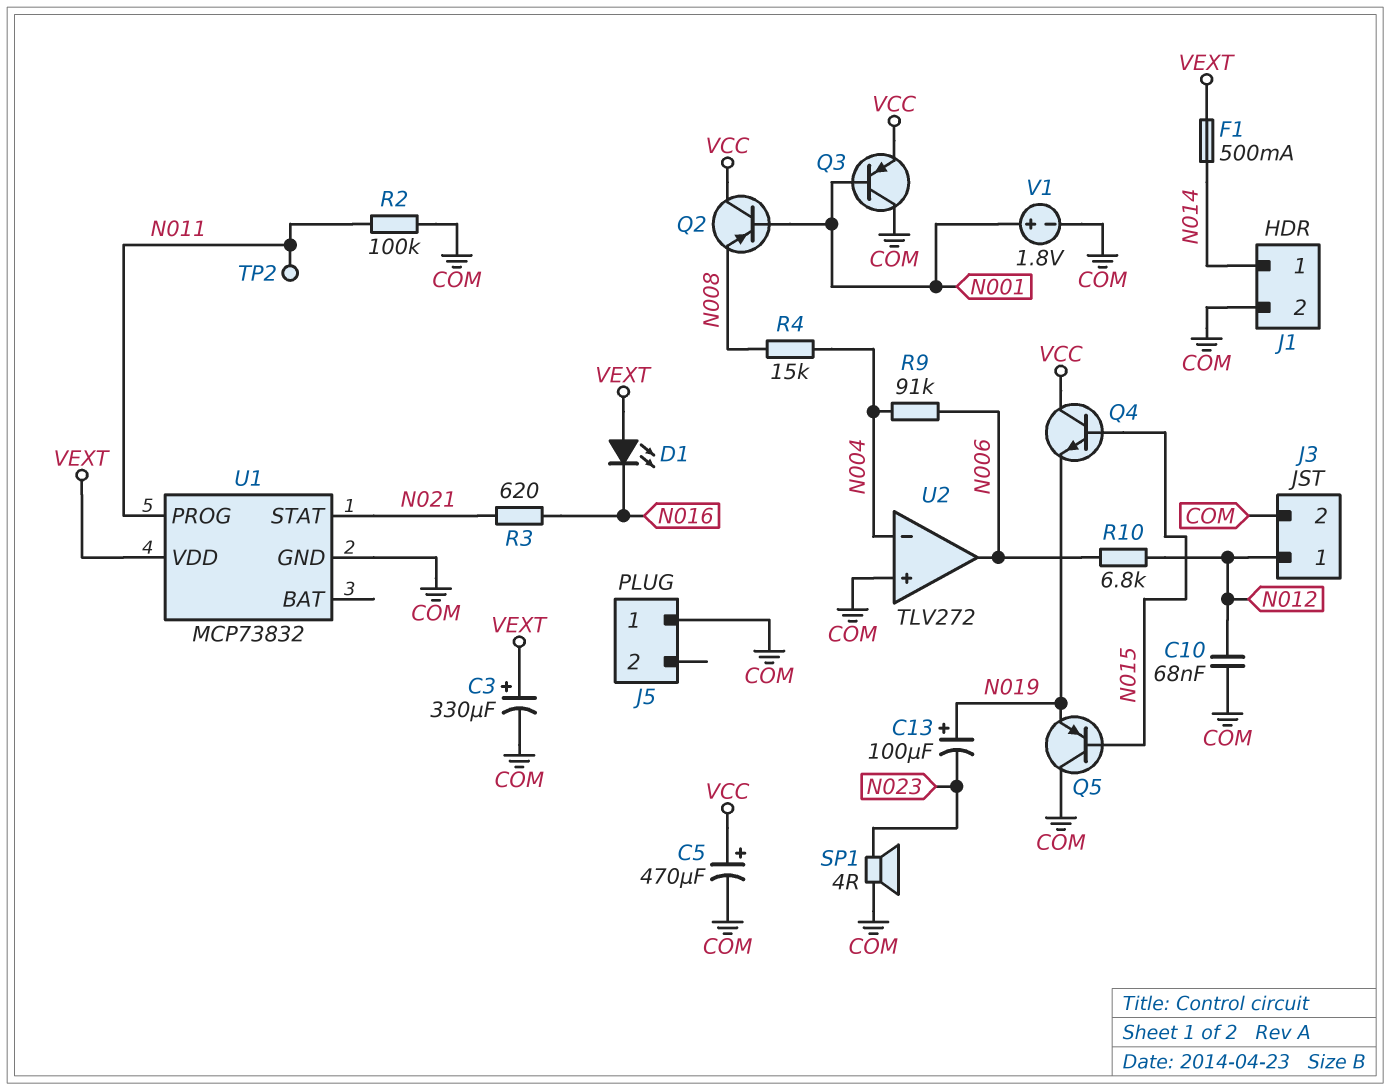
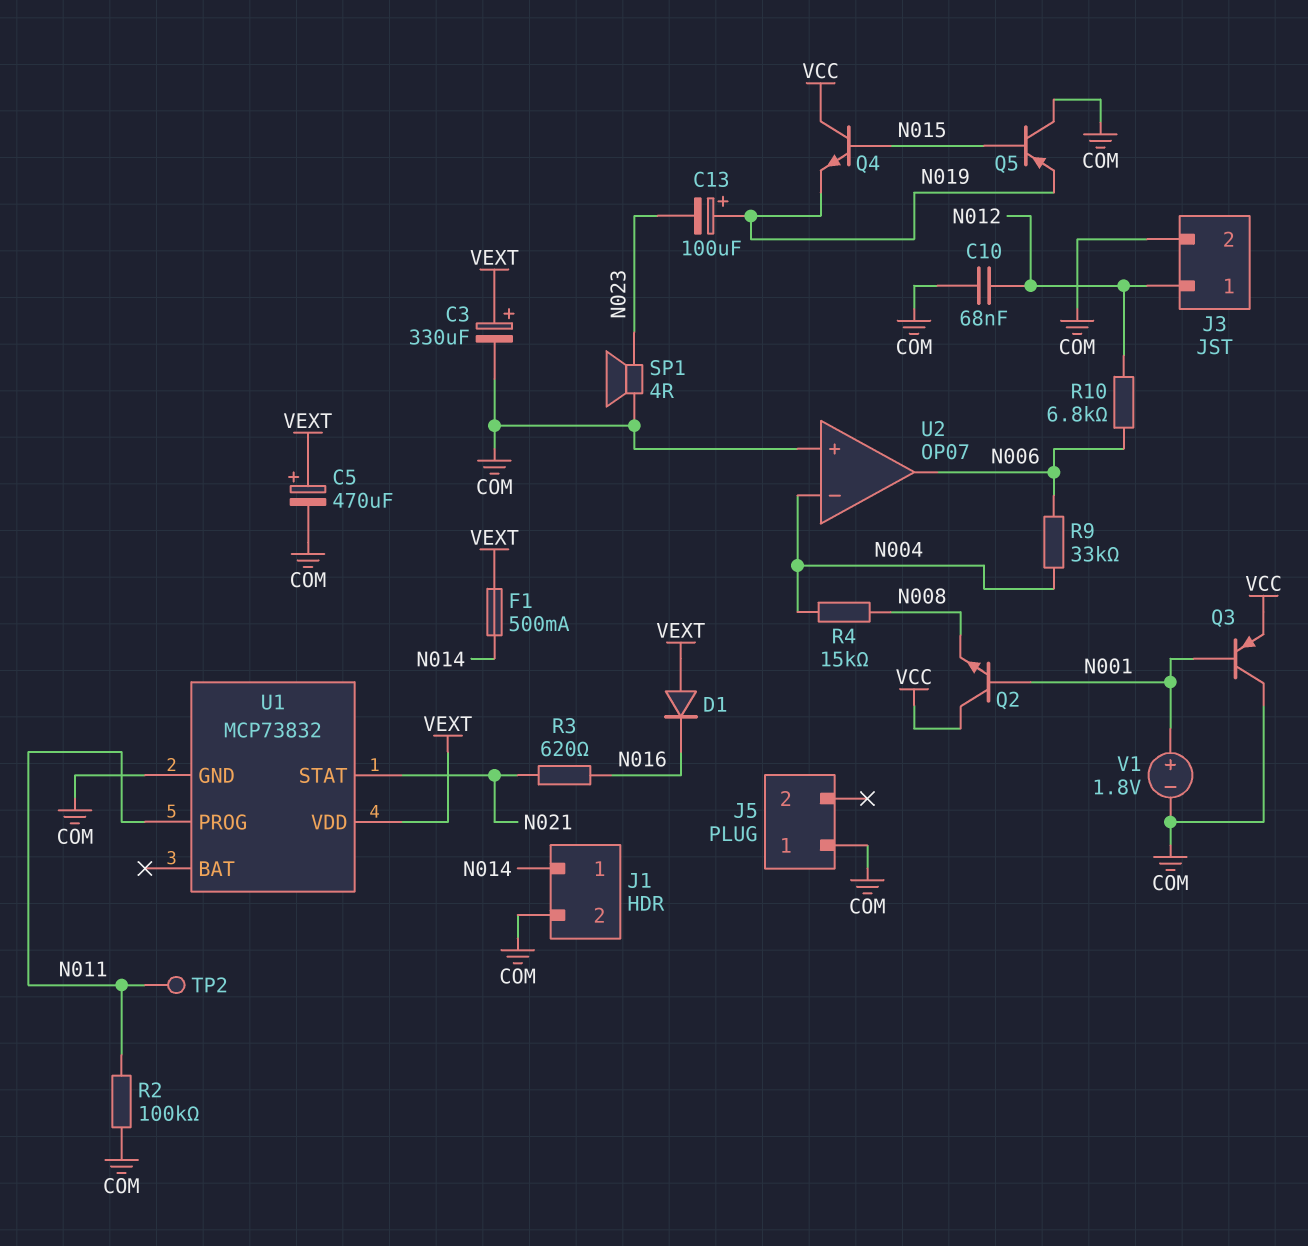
C5: 470uF (plus VCC, minus COM) -> 470uF (plus VEXT, minus COM)
D1: LED (A VEXT, K N016) -> diode (A VEXT, K N016)
Q2: PNP (B N001, C VCC, E N008) -> NPN (B N001, C VCC, E N008)
R9: 91k (N004, N006) -> 33k (N004, N006)
U2: TLV272 -> OP07

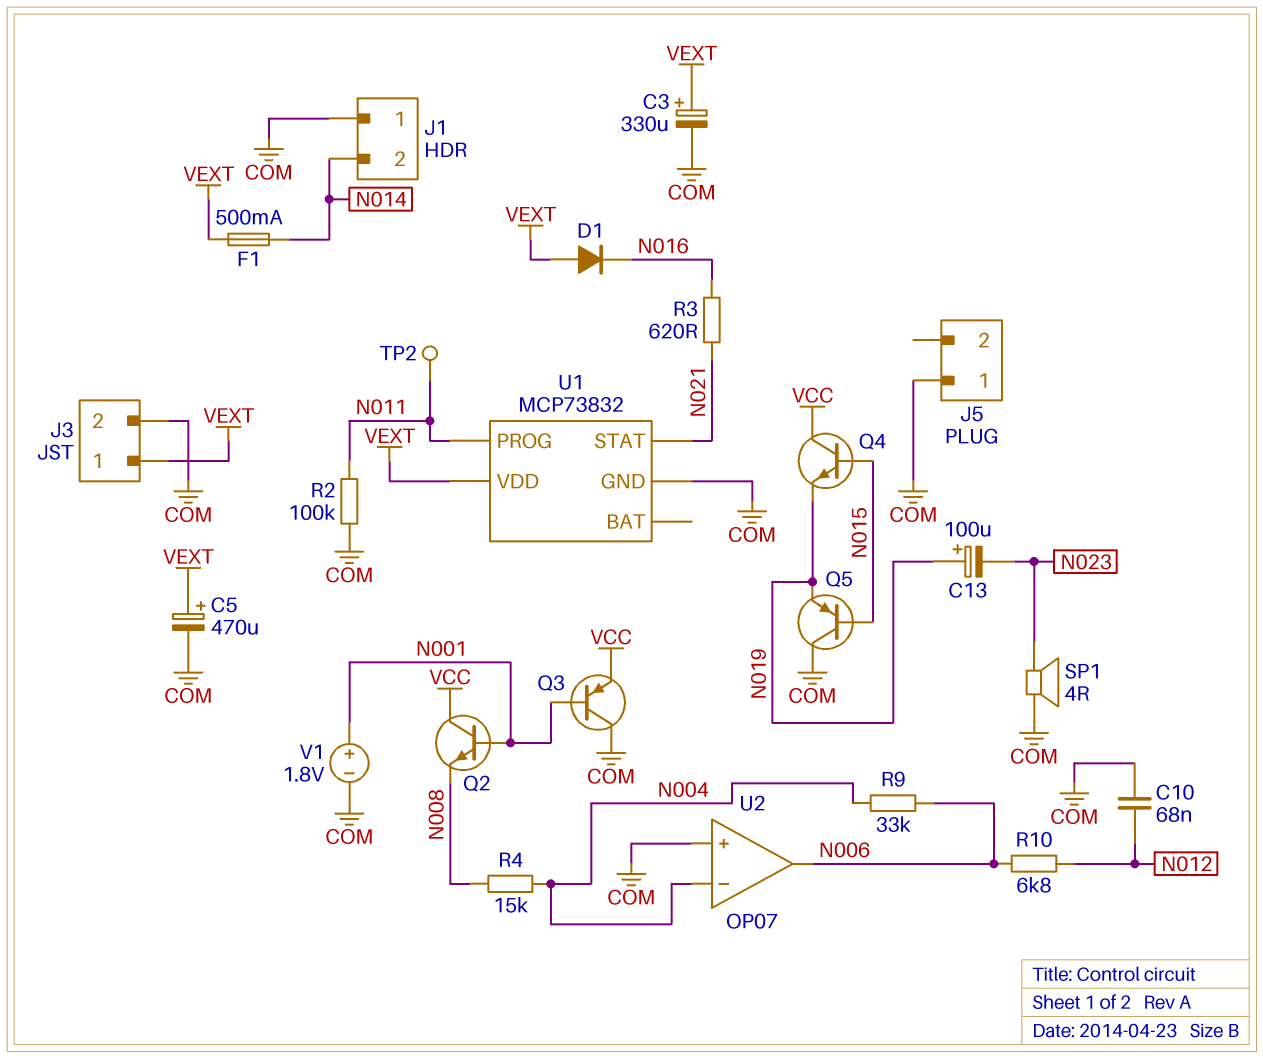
J1 pin 1: N014 -> COM
J1 pin 2: COM -> N014
J3 pin 1: N012 -> VEXT

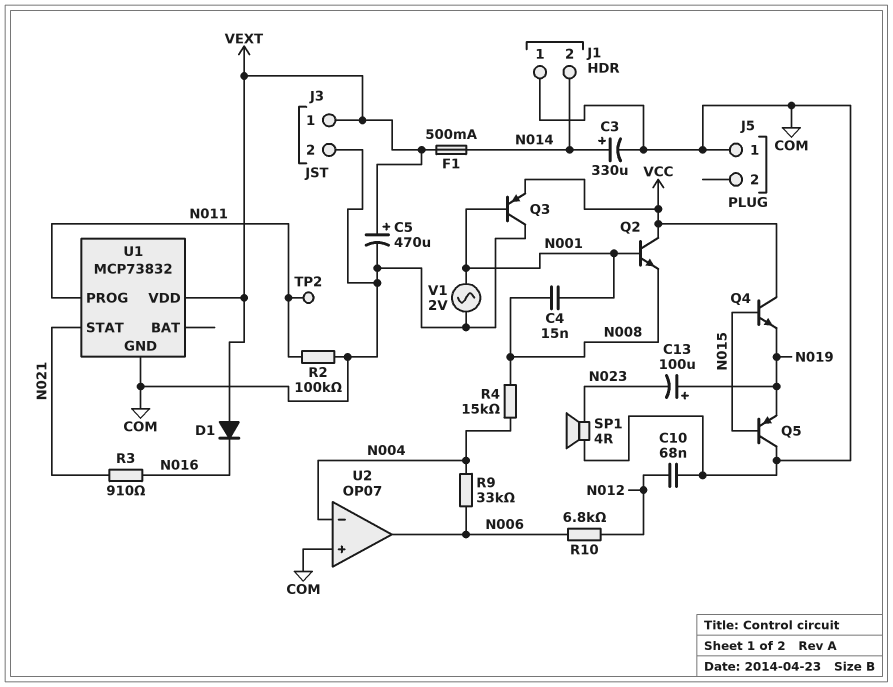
C3: 330uF (plus VEXT, minus COM) -> 330uF (plus N014, minus COM)
C4: none -> 15nF (N001, N008)
R3: 620 (N016, N021) -> 910 (N016, N021)
V1: 1.8V (plus N001, minus COM) -> AC 2V (COM, N001)

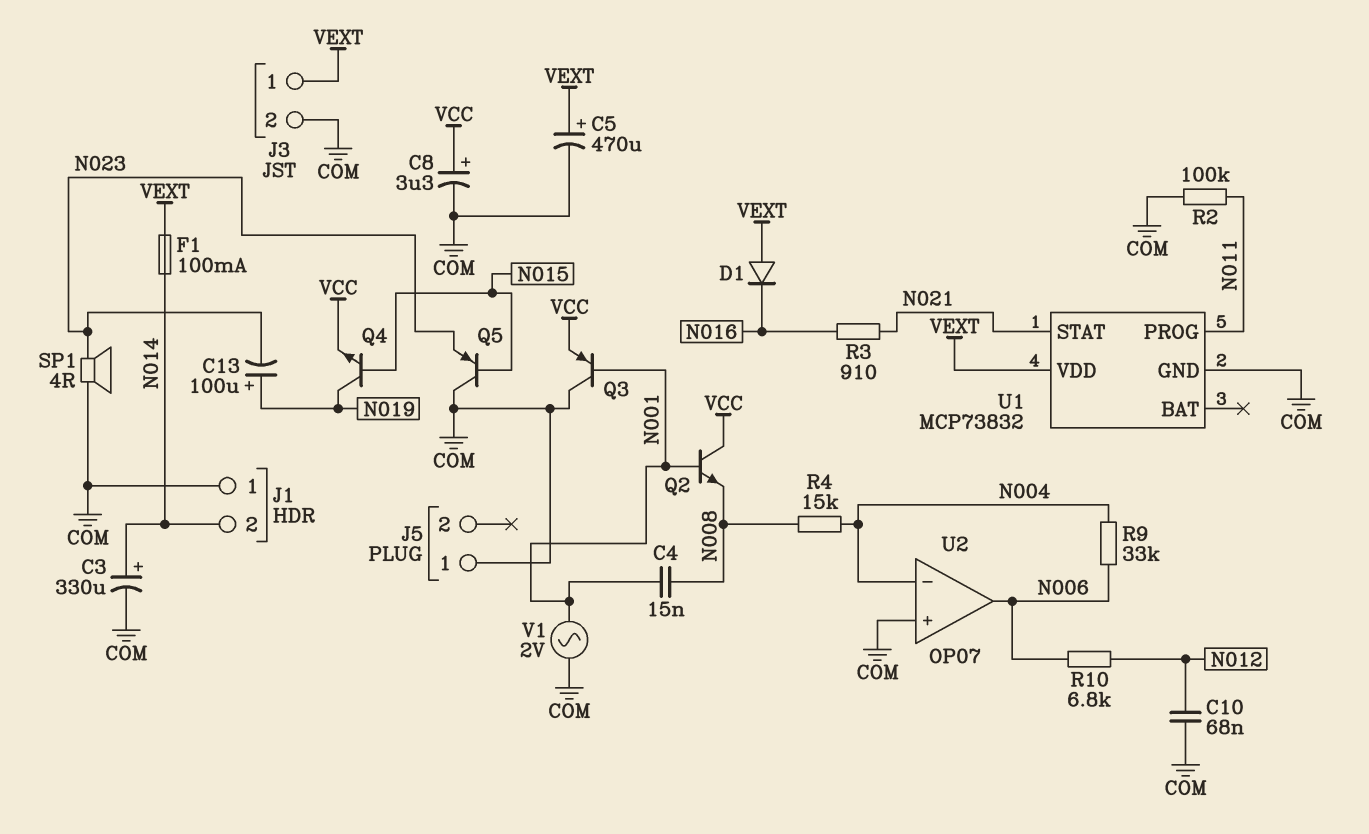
C8: none -> 3.3uF (plus VCC, minus COM)
F1: 500mA (N014, VEXT) -> 100mA (N014, VEXT)
Q4: NPN (B N015, C VCC, E N019) -> NPN (B N015, C N019, E VCC)
Q5: PNP (B N015, C COM, E N019) -> PNP (B N015, C COM, E N023)
TP2: test point (N011) -> none

